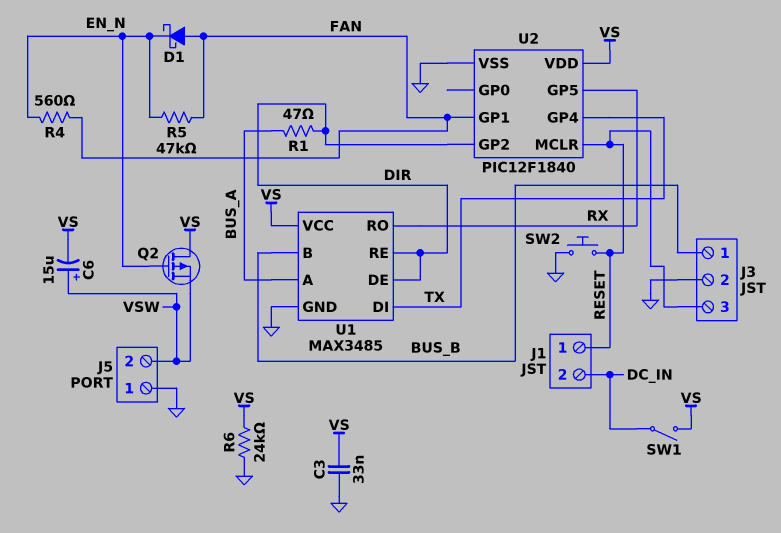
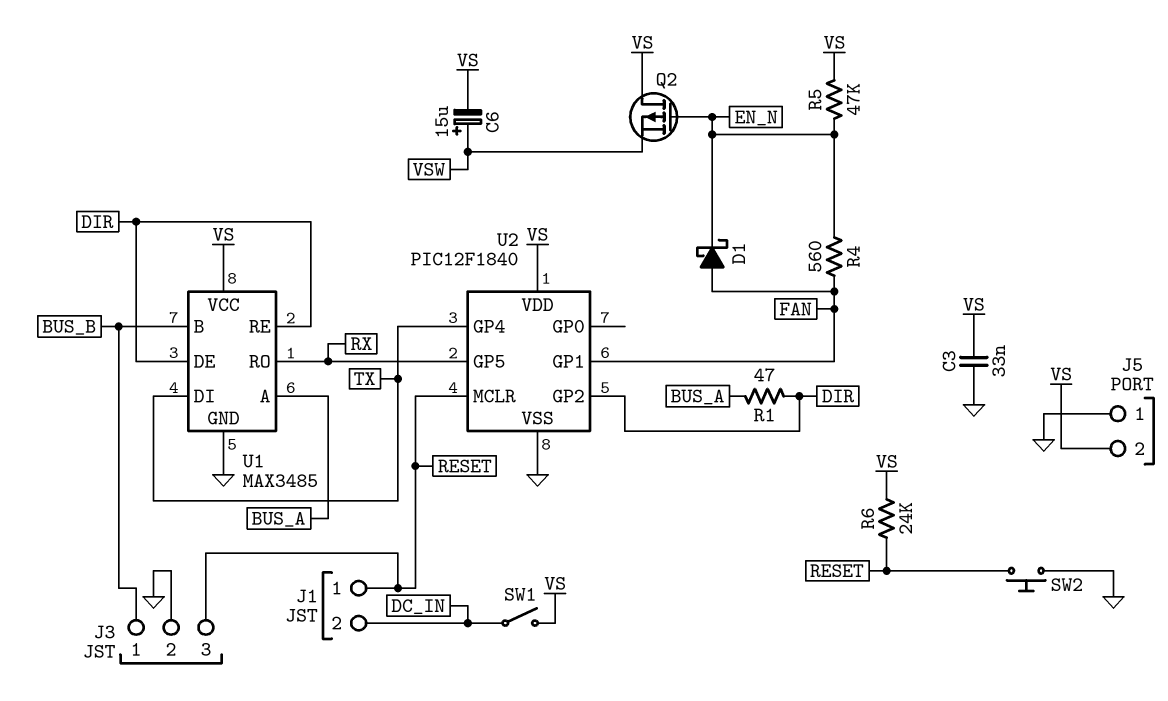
J5 pin 2: VSW -> VS
R5: 47k (EN_N, FAN) -> 47k (EN_N, VS)
R6: 24k (GND, VS) -> 24k (RESET, VS)

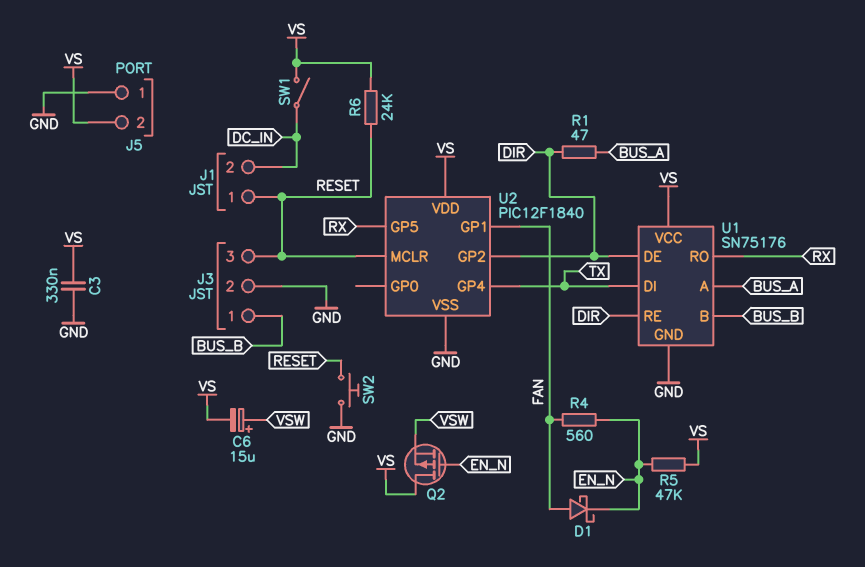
C3: 33nF (GND, VS) -> 330nF (GND, VS)
U1: MAX3485 -> SN75176

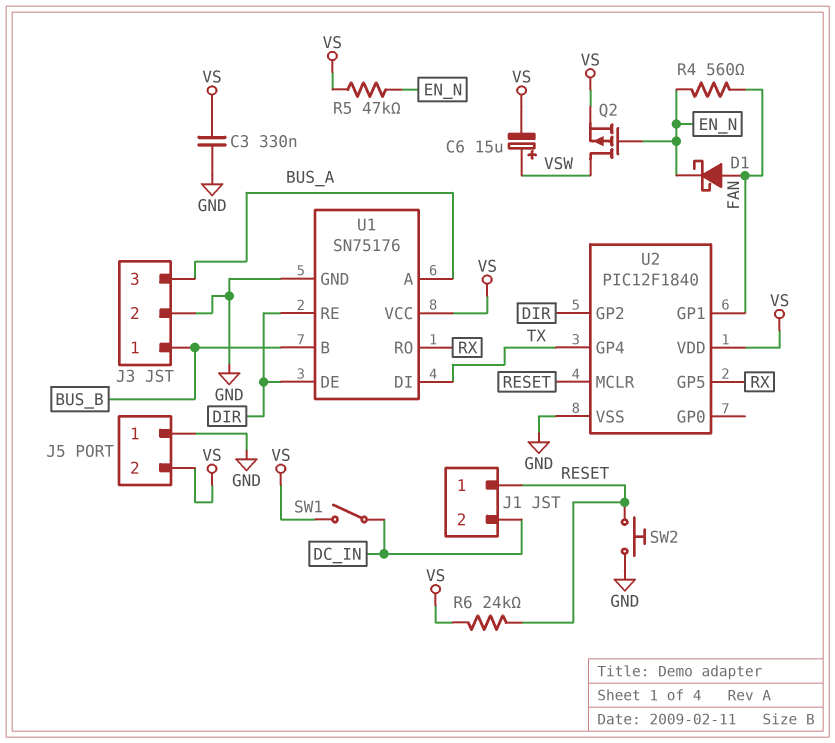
J3 pin 3: RESET -> BUS_A
Q2: PMOS (G EN_N, D VS, S VSW) -> PMOS (G EN_N, D VSW, S VS)
R1: 47 (BUS_A, DIR) -> none

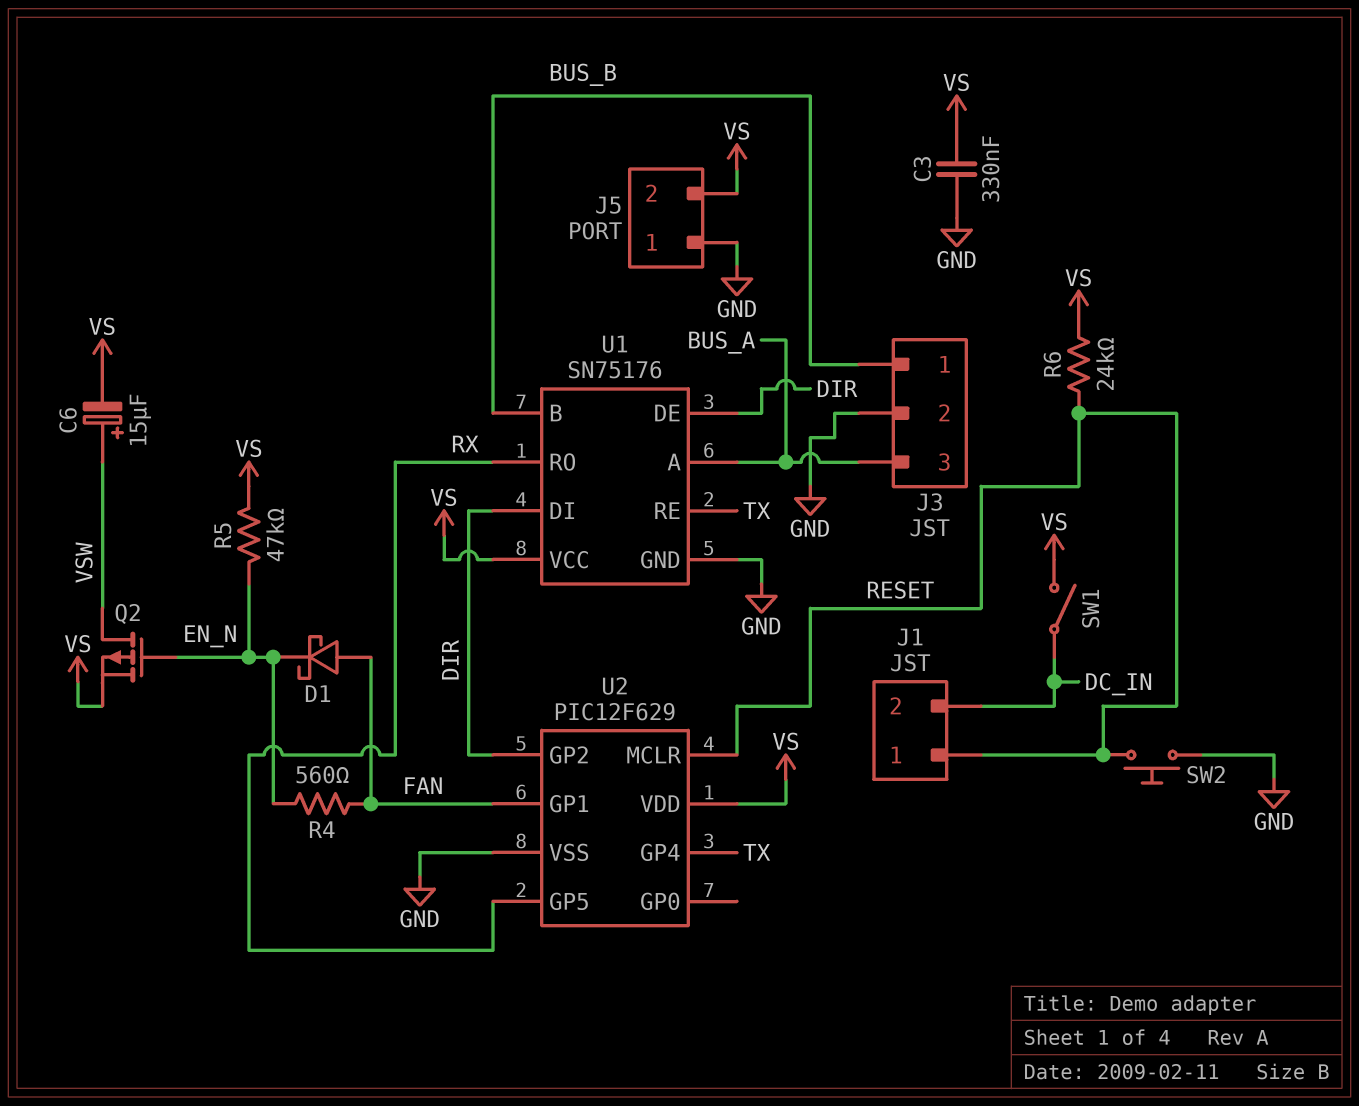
U1 pin DI: TX -> DIR
U1 pin RE: DIR -> TX
U2: PIC12F1840 -> PIC12F629

